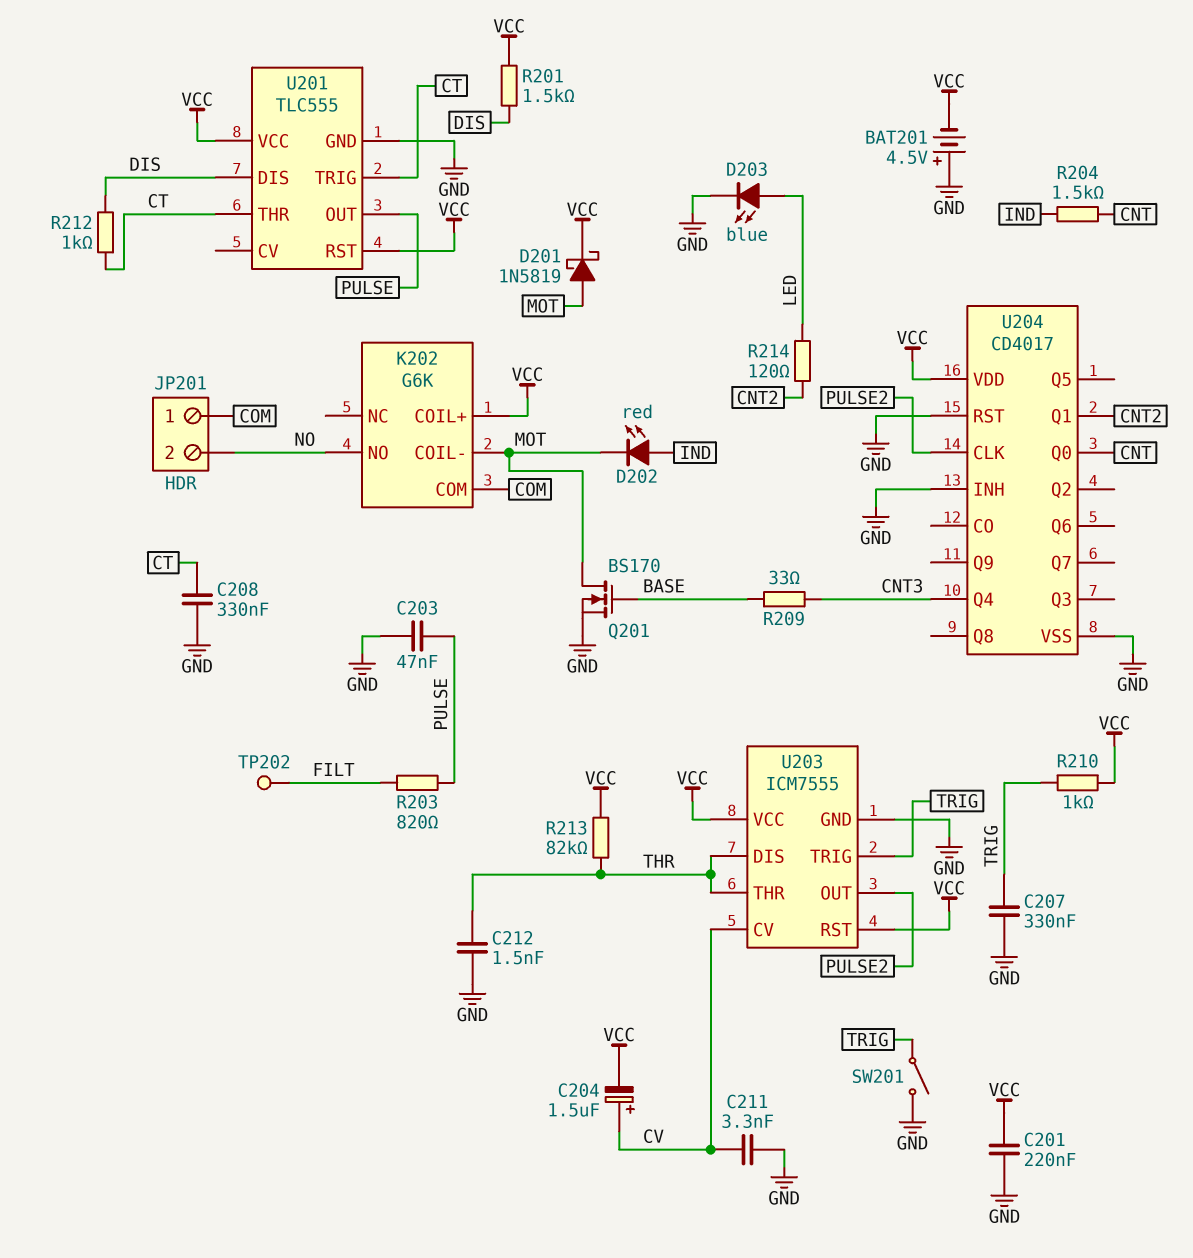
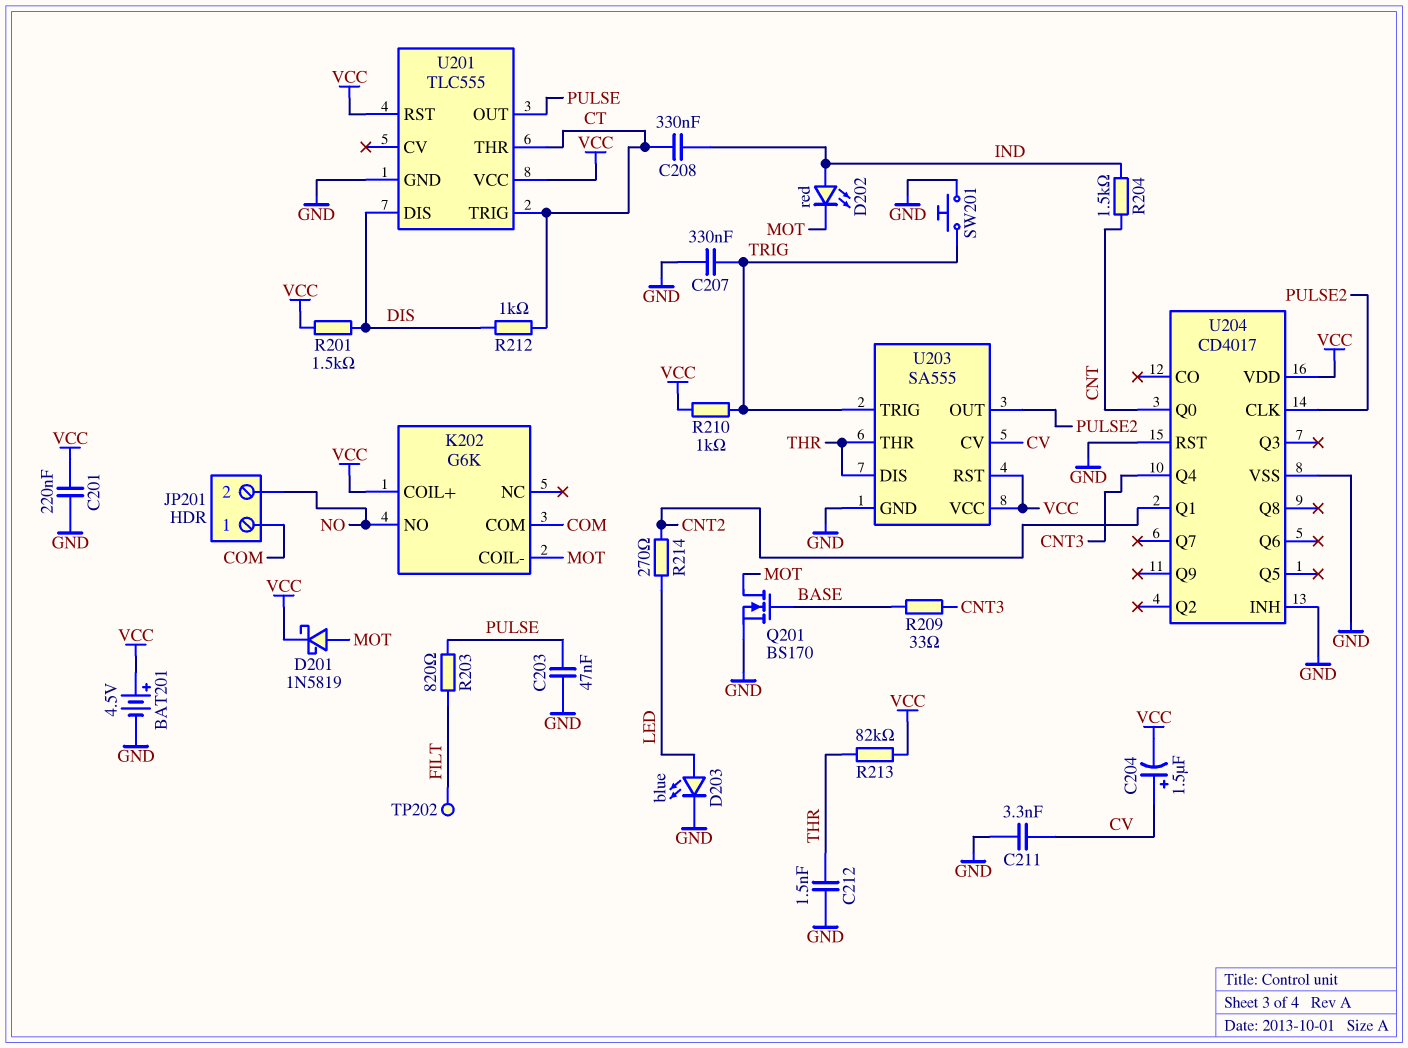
BAT201: 4.5V (plus GND, minus VCC) -> 4.5V (plus VCC, minus GND)
C208: 330nF (CT, GND) -> 330nF (CT, IND)
R214: 120 (CNT2, LED) -> 270 (CNT2, LED)
SW201: switch (GND, TRIG) -> button (GND, TRIG)
U203: ICM7555 -> SA555

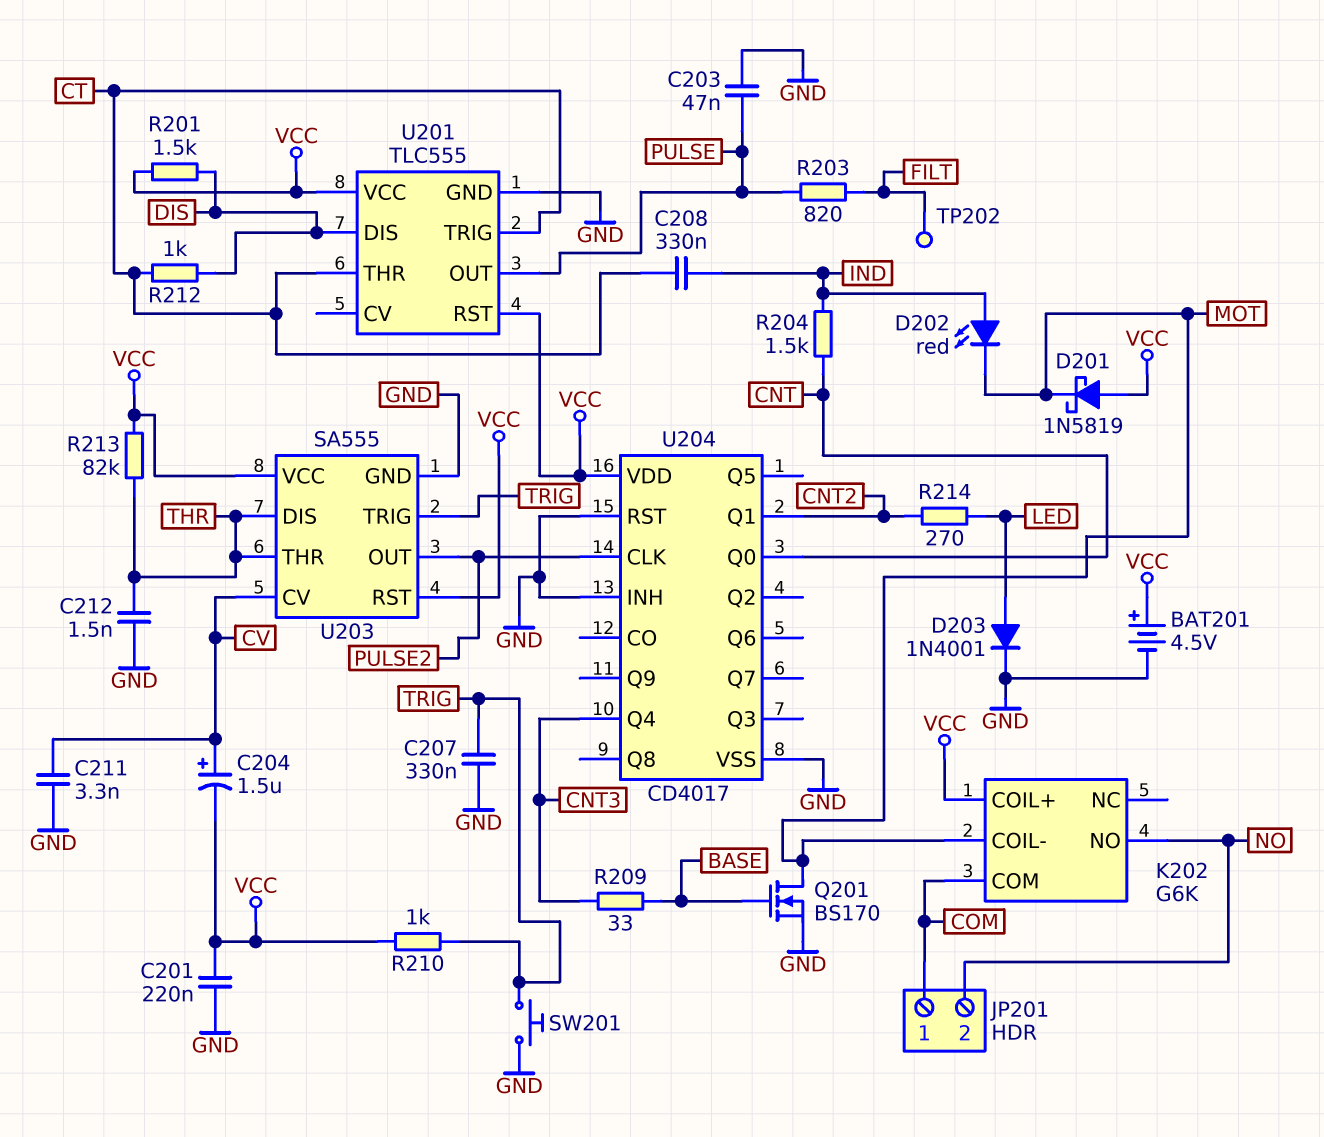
D201: schottky 1N5819 (A MOT, K VCC) -> schottky 1N5819 (A VCC, K MOT)
D203: LED blue (A LED, K GND) -> diode 1N4001 (A LED, K GND)

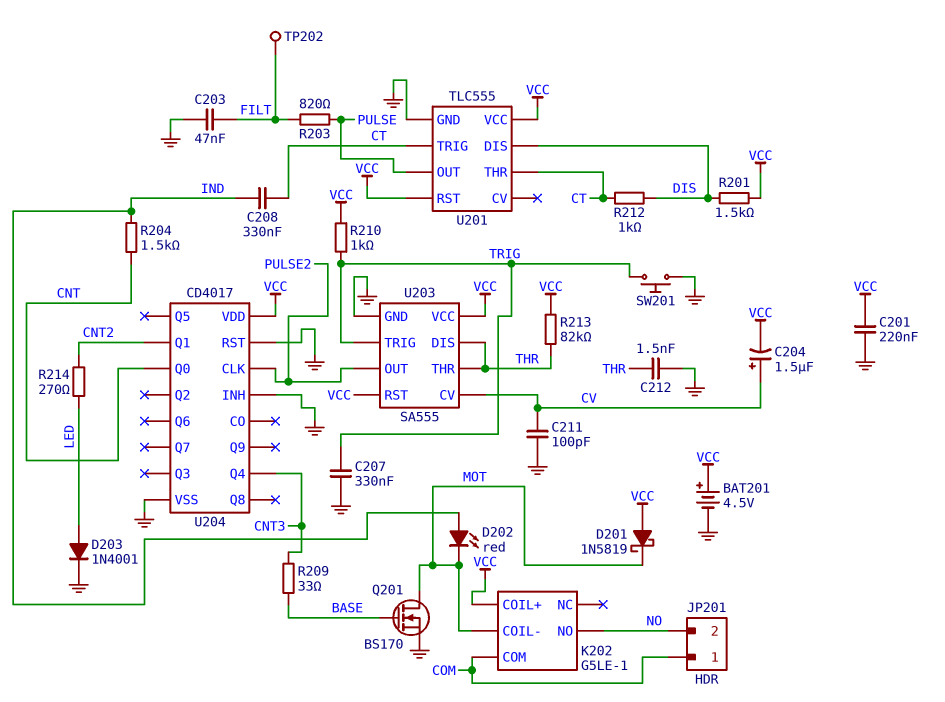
C203: 47nF (GND, PULSE) -> 47nF (FILT, GND)
C211: 3.3nF (CV, GND) -> 100pF (CV, GND)
K202: G6K -> G5LE-1

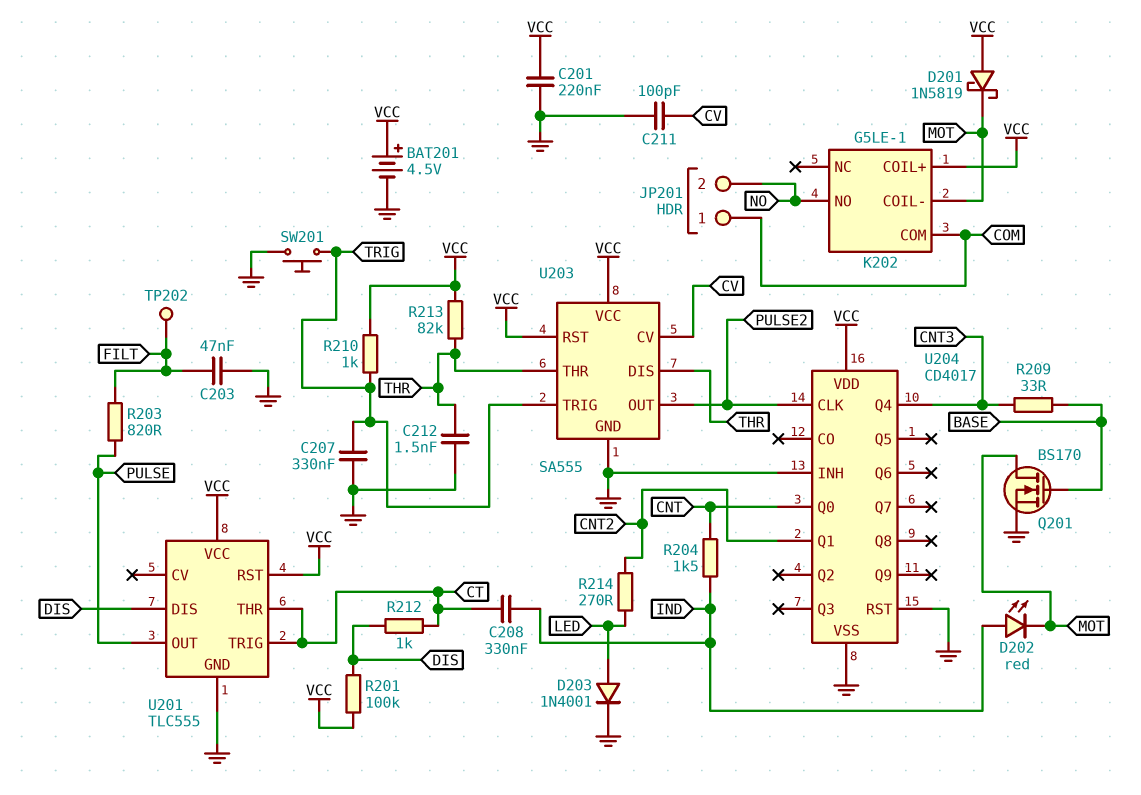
C204: 1.5uF (plus CV, minus VCC) -> none
R201: 1.5k (DIS, VCC) -> 100k (DIS, VCC)

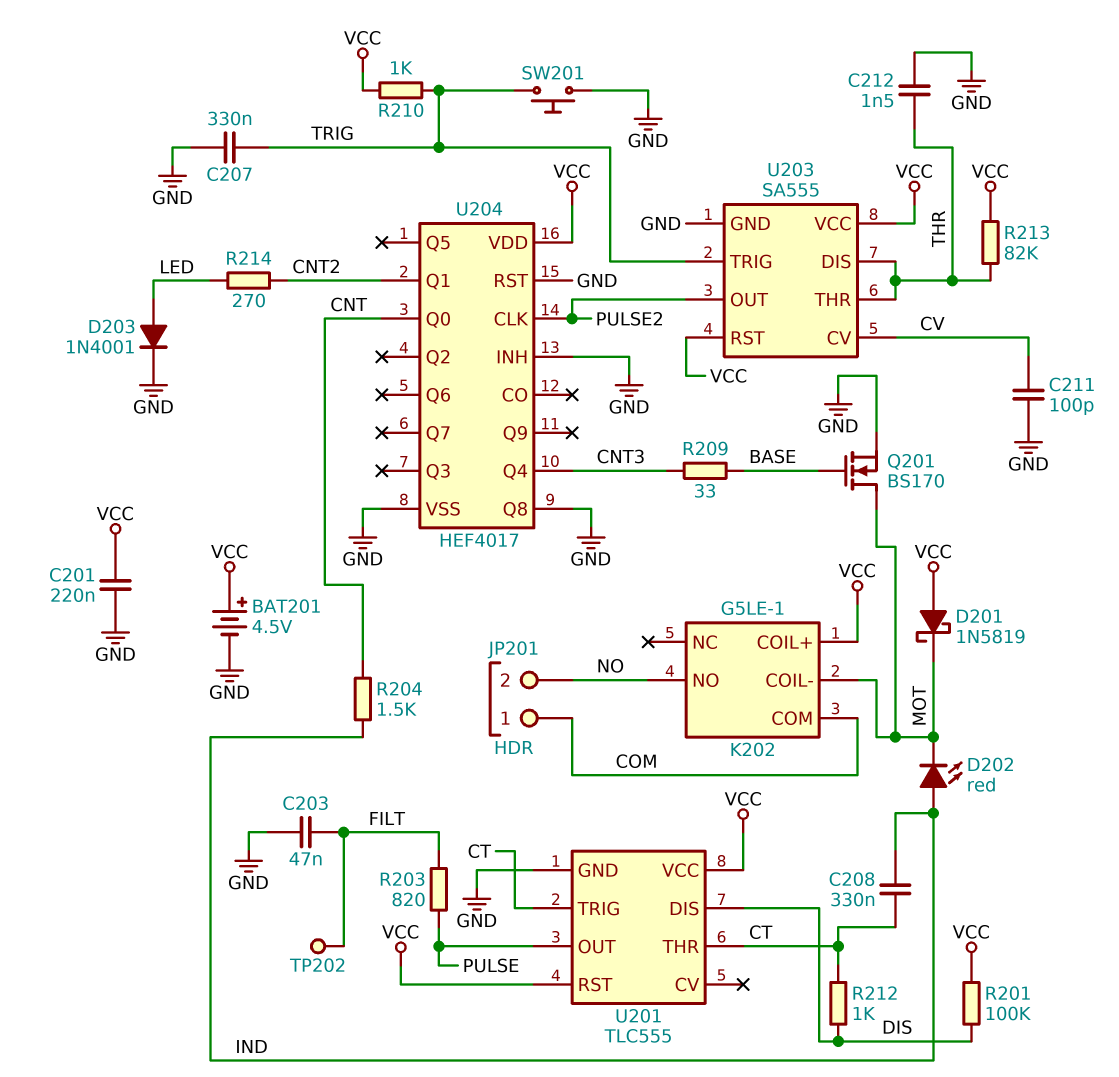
U204: CD4017 -> HEF4017
U204 pin Q8: none -> GND

